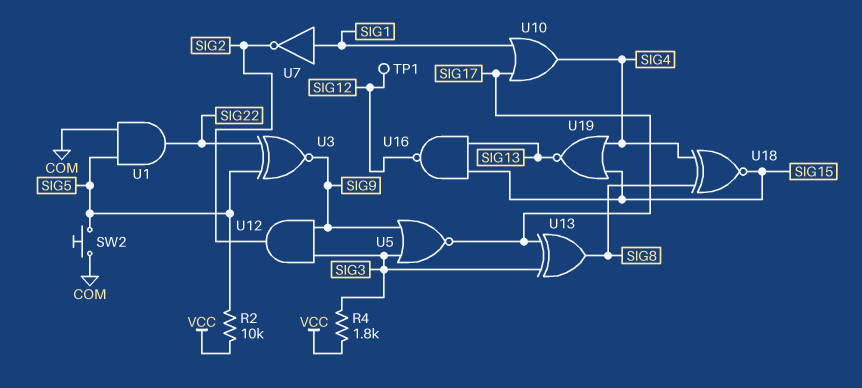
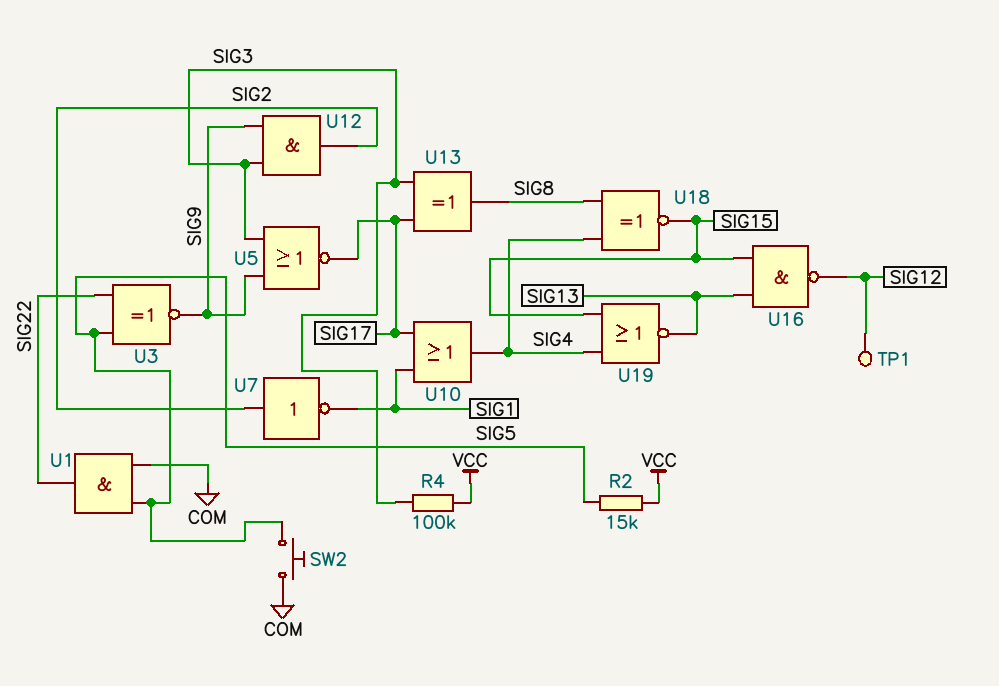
R2: 10k (SIG5, VCC) -> 15k (SIG5, VCC)
R4: 1.8k (SIG3, VCC) -> 100k (SIG3, VCC)
U7: NOT (in SIG1, out SIG2) -> NOT (in SIG2, out SIG1)

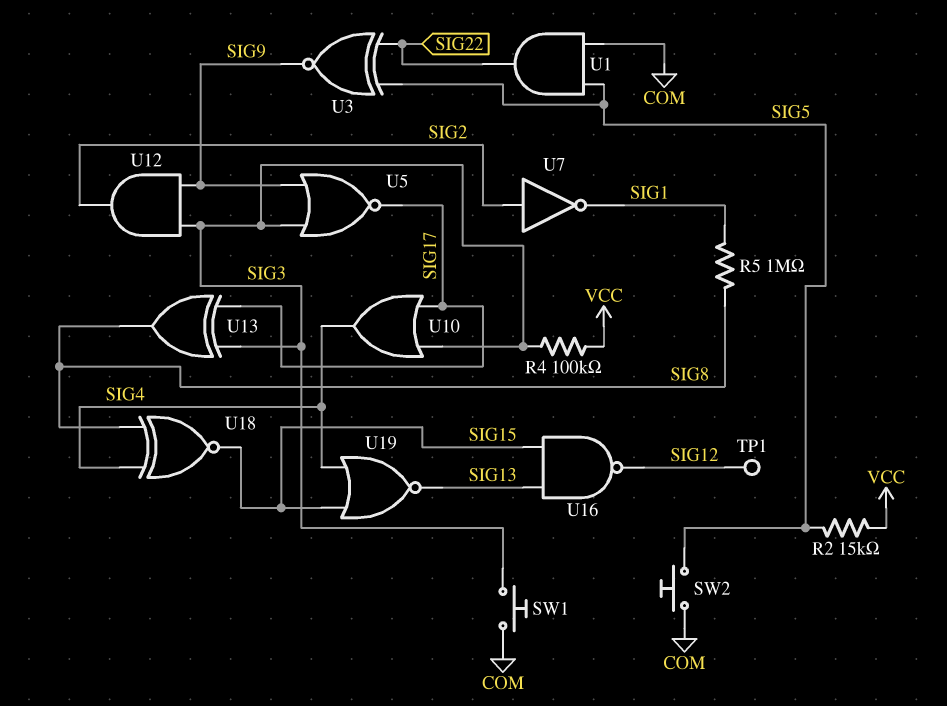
R5: none -> 1M (SIG1, SIG8)
SW1: none -> button (COM, SIG3)
U10: OR (in SIG1, in SIG17, out SIG4) -> OR (in SIG3, in SIG17, out SIG4)

